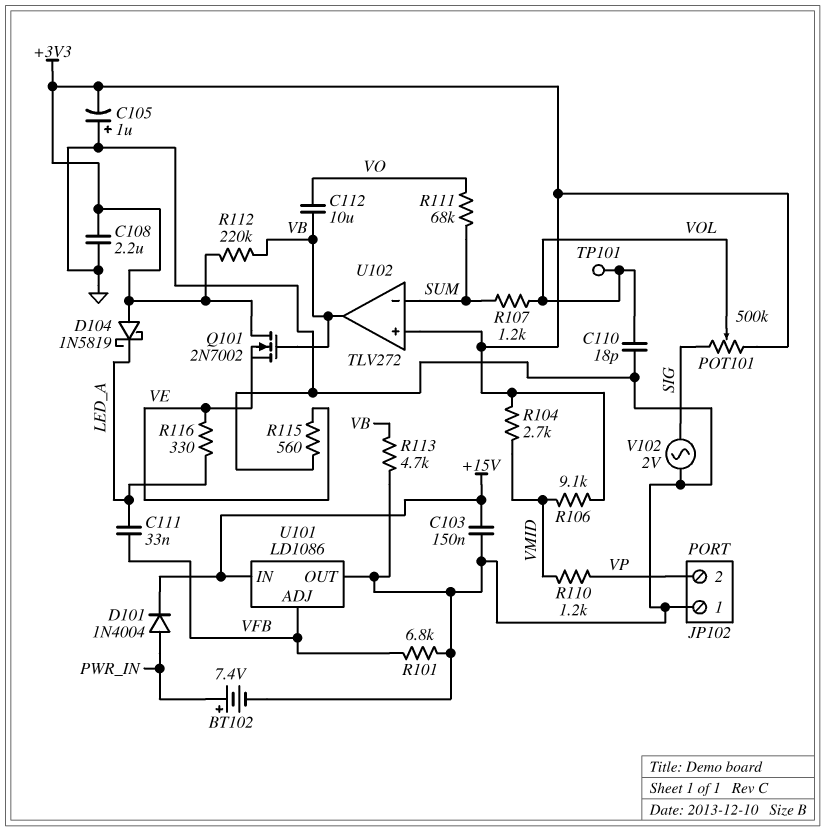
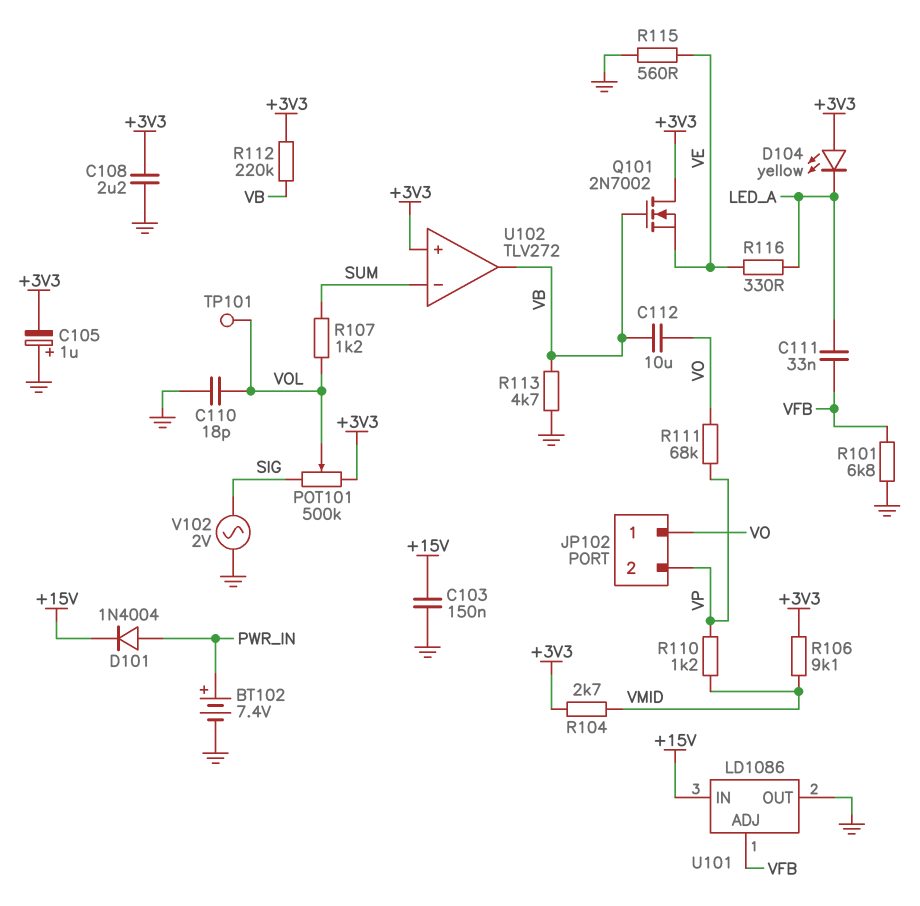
D104: schottky 1N5819 (A +3V3, K LED_A) -> LED yellow (A +3V3, K LED_A)
JP102 pin 1: GND -> VO
R111: 68k (SUM, VO) -> 68k (VO, VP)

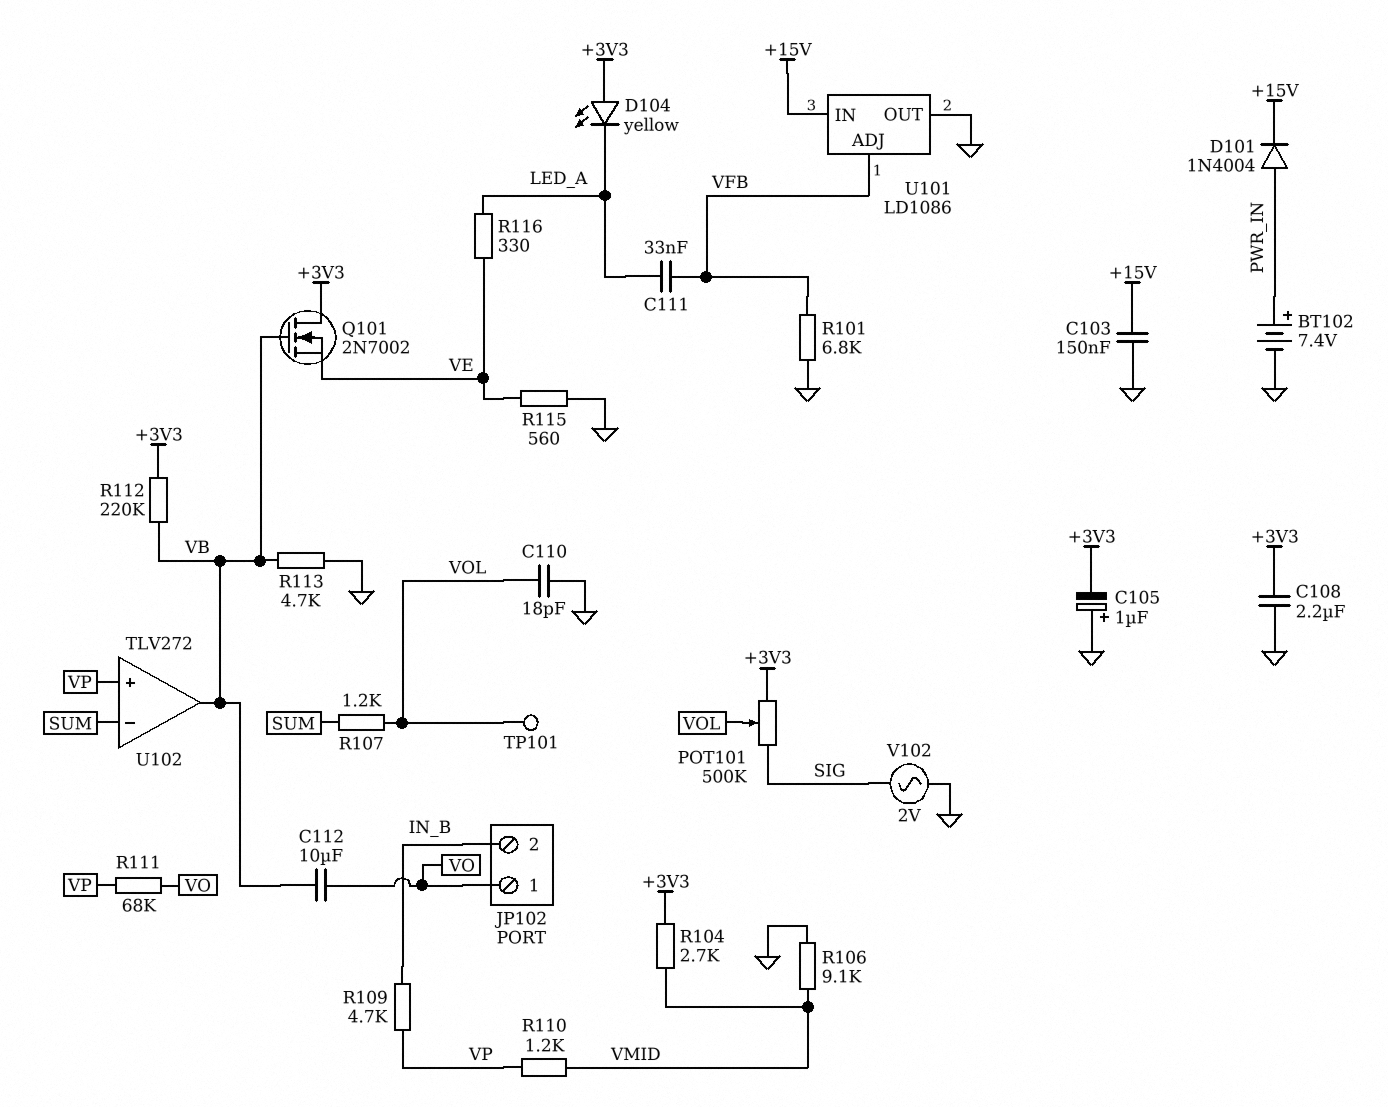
JP102 pin 2: VP -> IN_B
R106: 9.1k (+3V3, VMID) -> 9.1k (GND, VMID)
R109: none -> 4.7k (IN_B, VP)
U102 pin in+: +3V3 -> VP

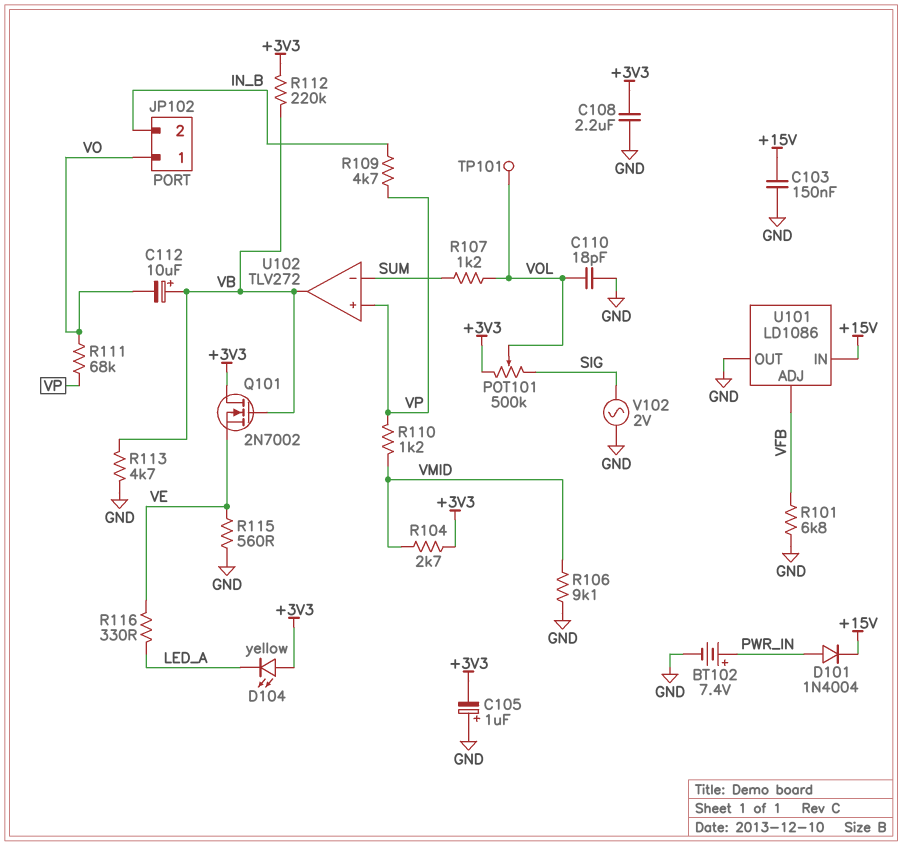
C111: 33nF (LED_A, VFB) -> none
C112: 10uF (VB, VO) -> 10uF (plus VB, minus VO)

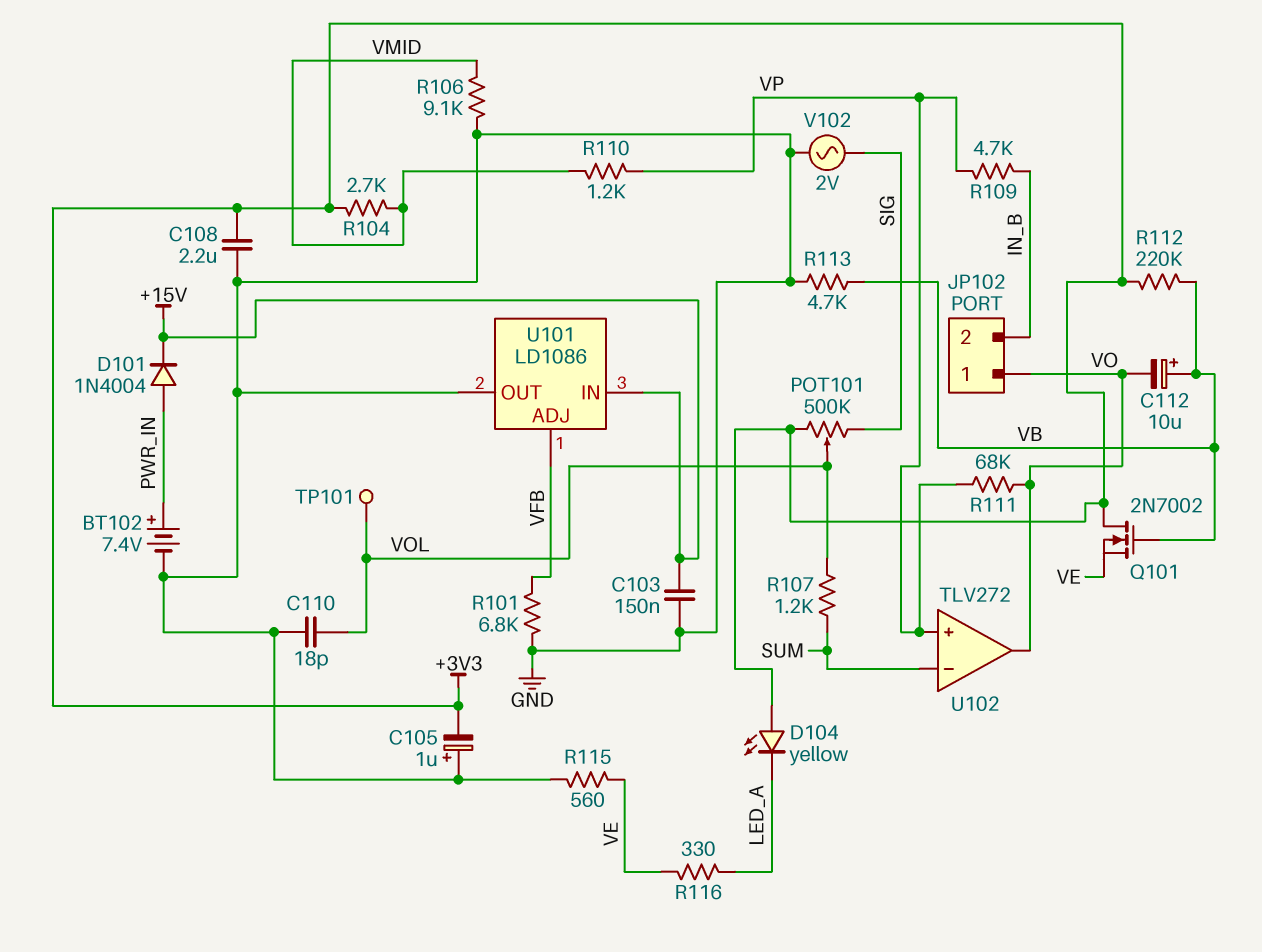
U102 pin out: VB -> VO

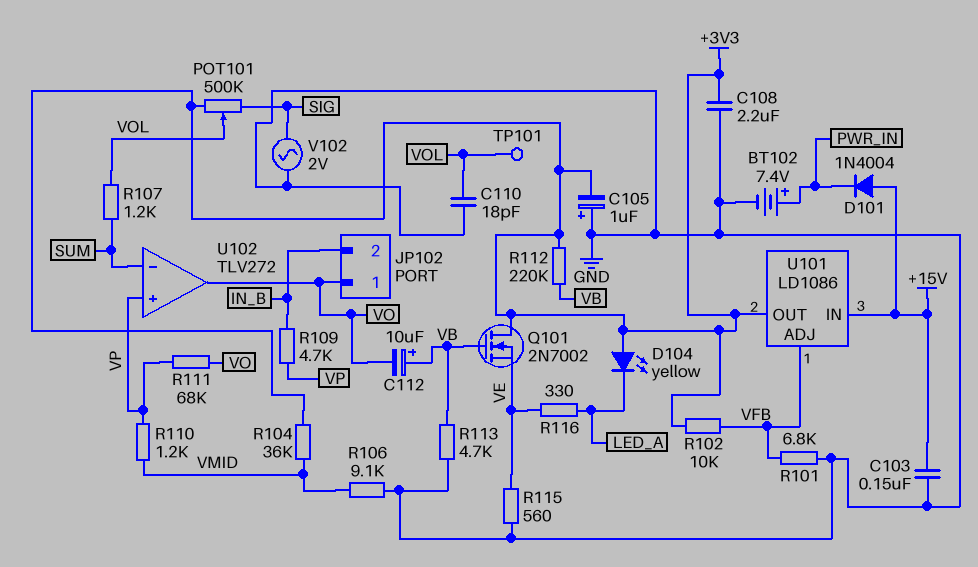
D101: diode 1N4004 (A PWR_IN, K +15V) -> diode 1N4004 (A +15V, K PWR_IN)
R102: none -> 10k (+3V3, VFB)
R104: 2.7k (+3V3, VMID) -> 36k (+3V3, VMID)
U101 pin OUT: GND -> +3V3

